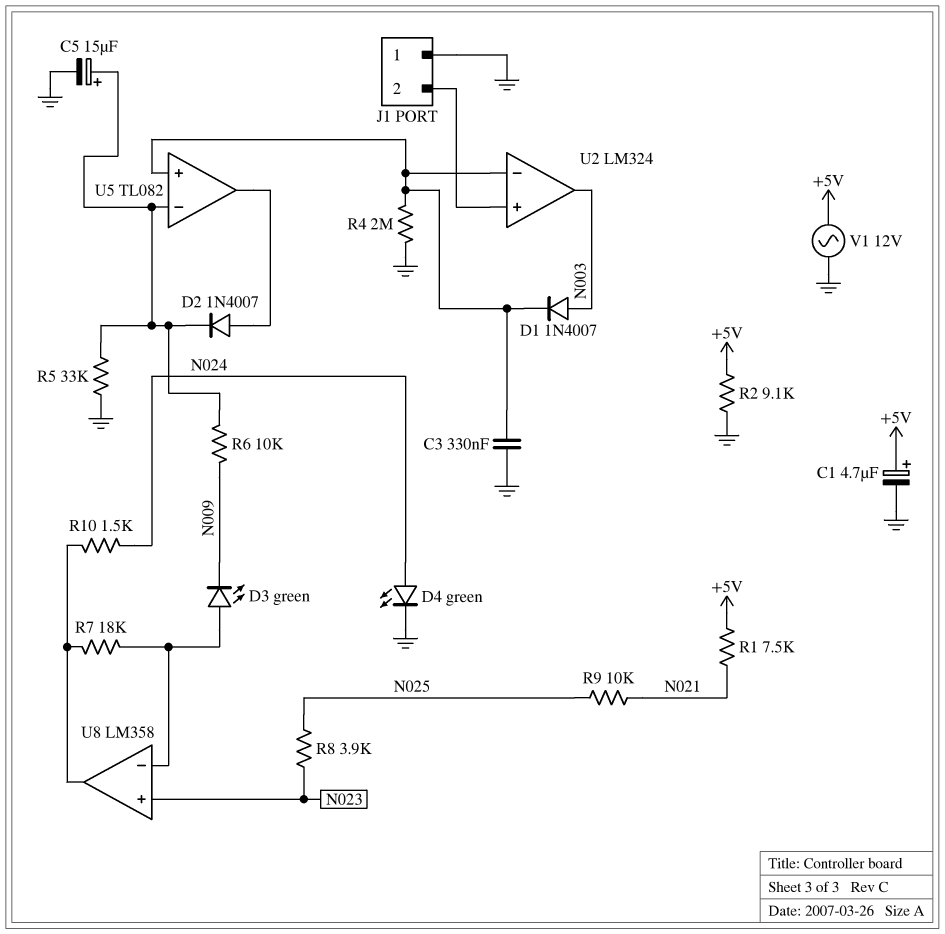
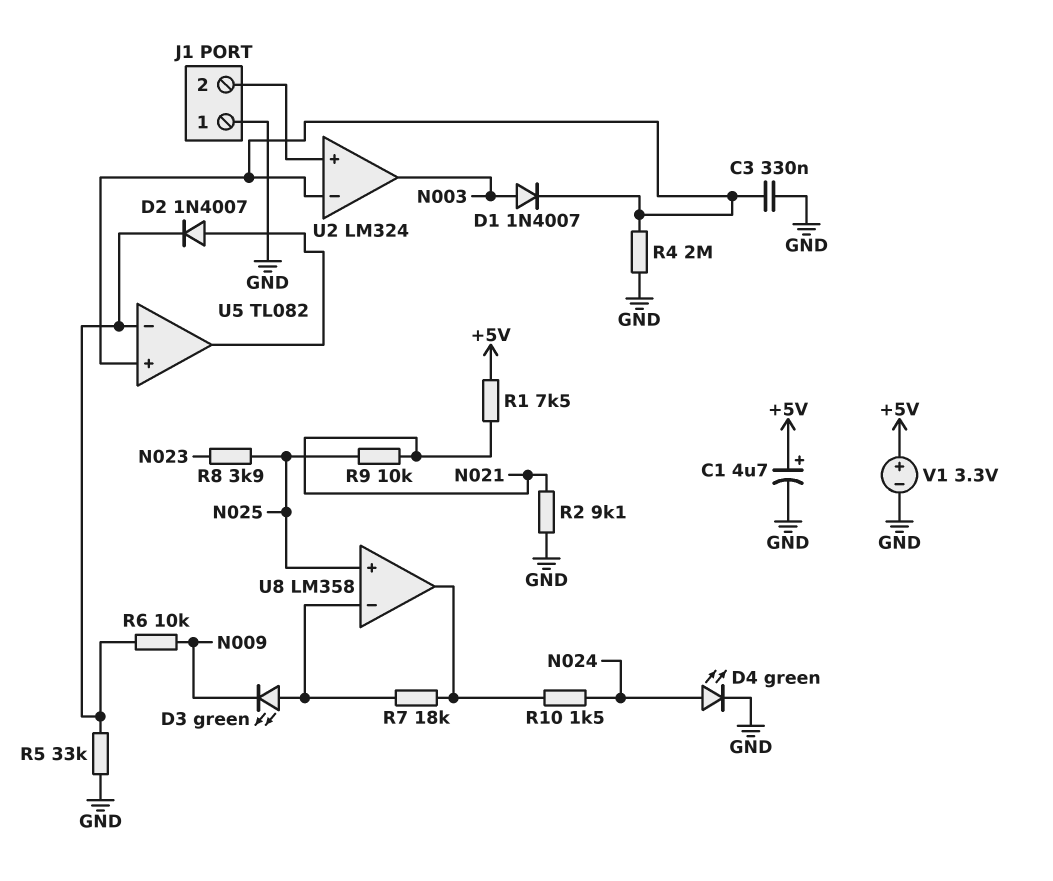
C5: 15uF (plus U5/in-, minus GND) -> none
R2: 9.1k (+5V, GND) -> 9.1k (GND, N021)
U8 pin in+: N023 -> N025
V1: AC 12V (+5V, GND) -> 3.3V (plus +5V, minus GND)

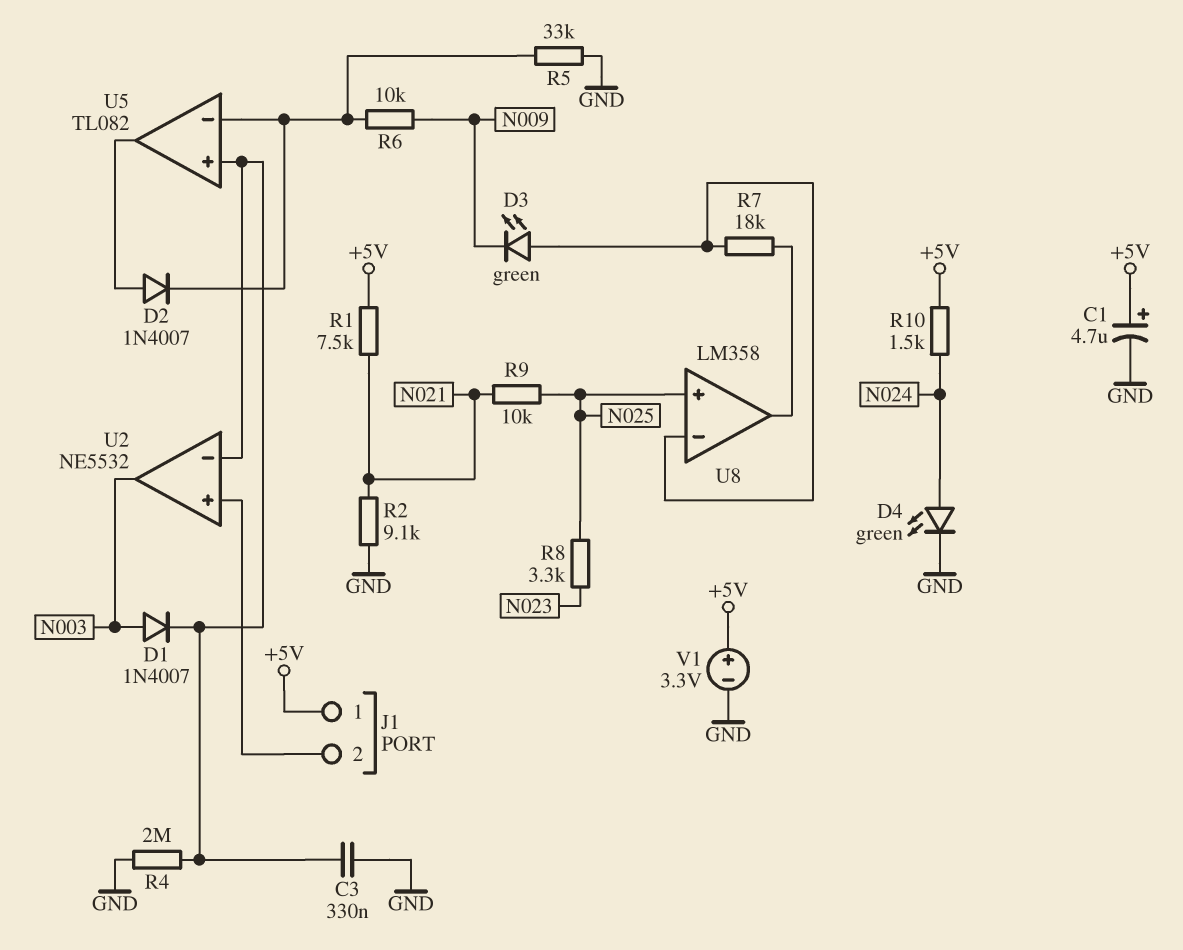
J1 pin 1: GND -> +5V
R8: 3.9k (N023, N025) -> 3.3k (N023, N025)
R10: 1.5k (N024, U8/out) -> 1.5k (+5V, N024)
U2: LM324 -> NE5532

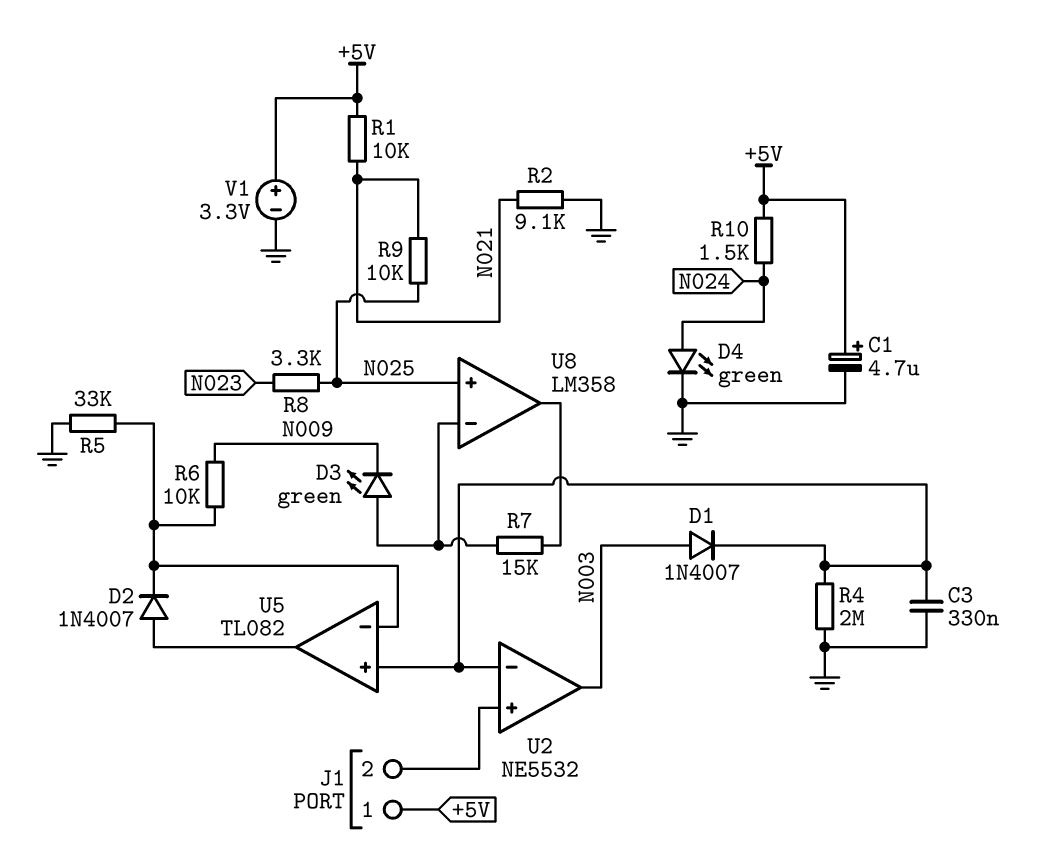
R1: 7.5k (+5V, N021) -> 10k (+5V, N021)
R7: 18k (U8/in-, U8/out) -> 15k (U8/in-, U8/out)

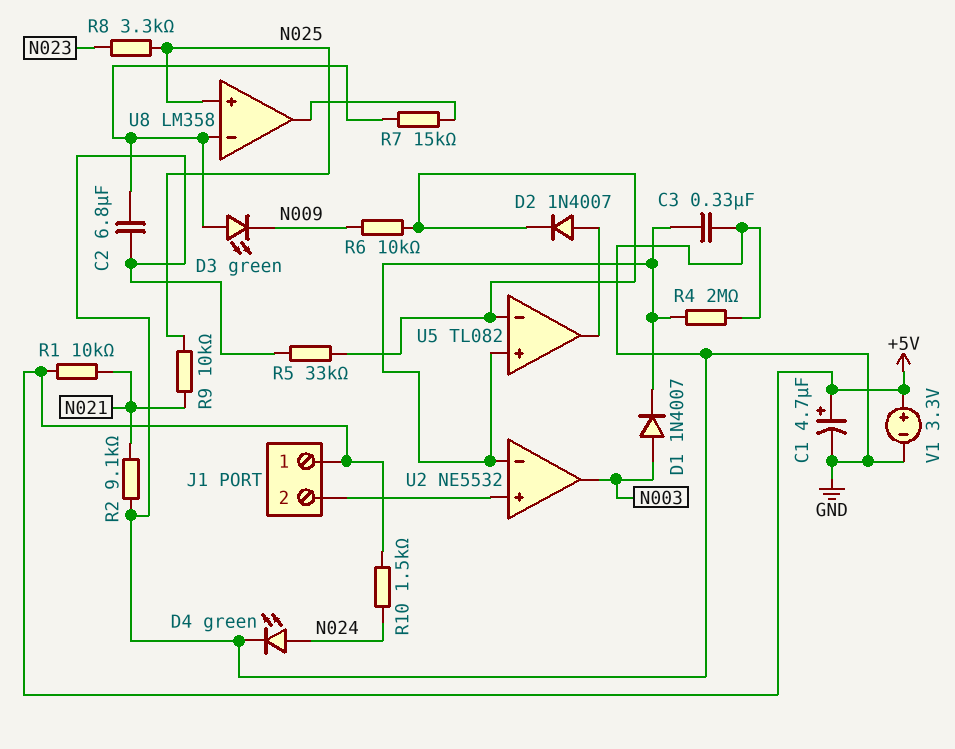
C2: none -> 6.8uF (GND, U8/in-)

